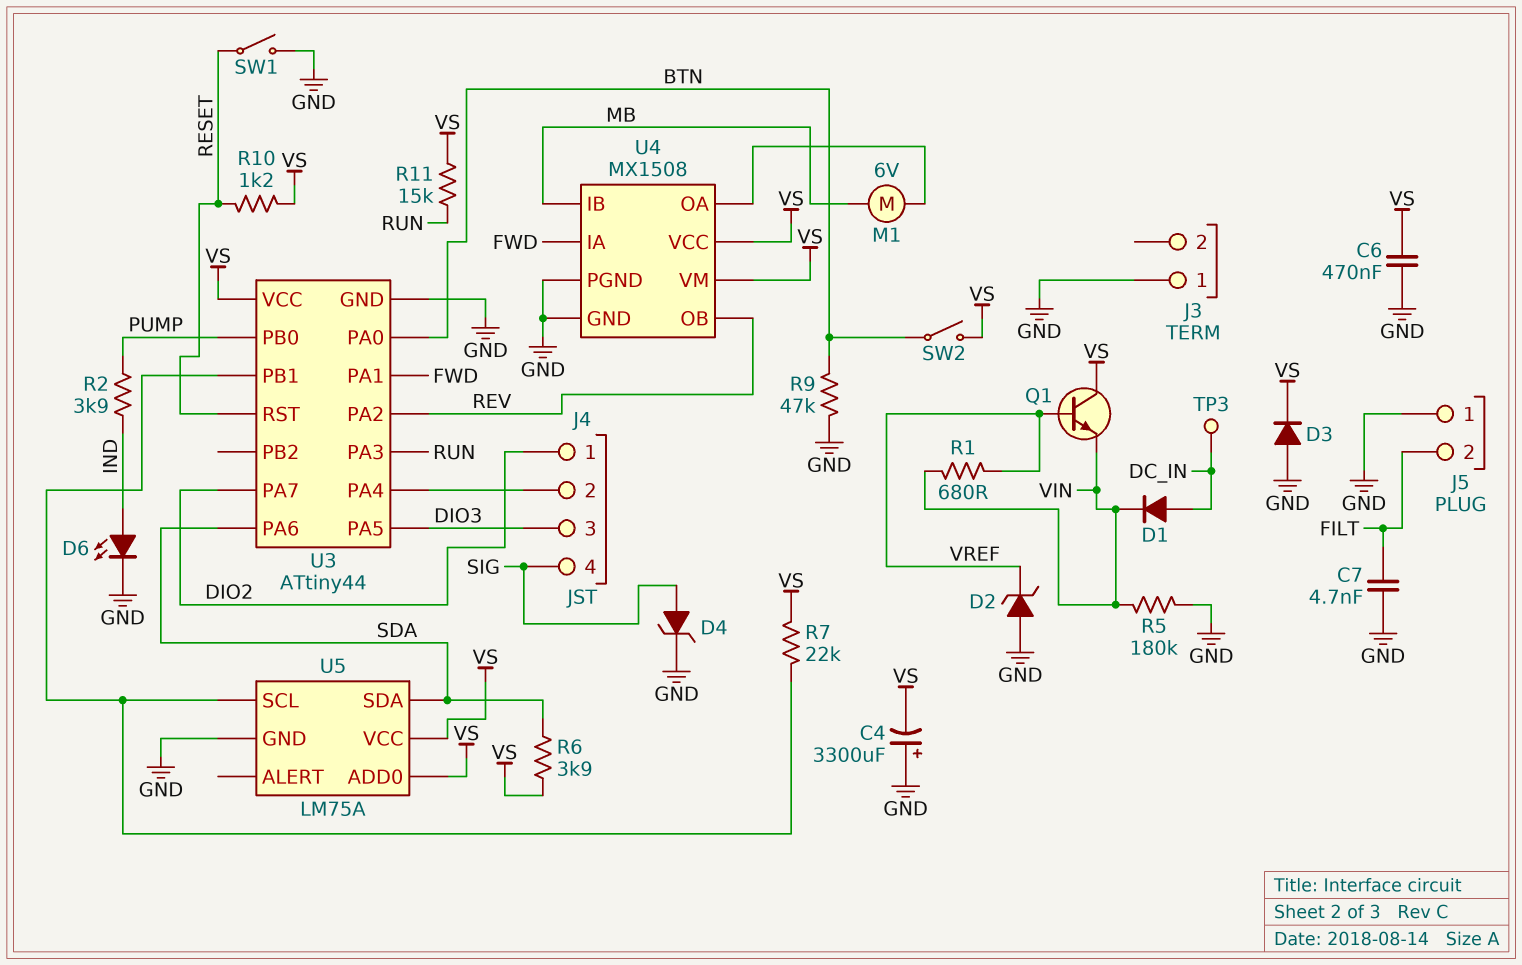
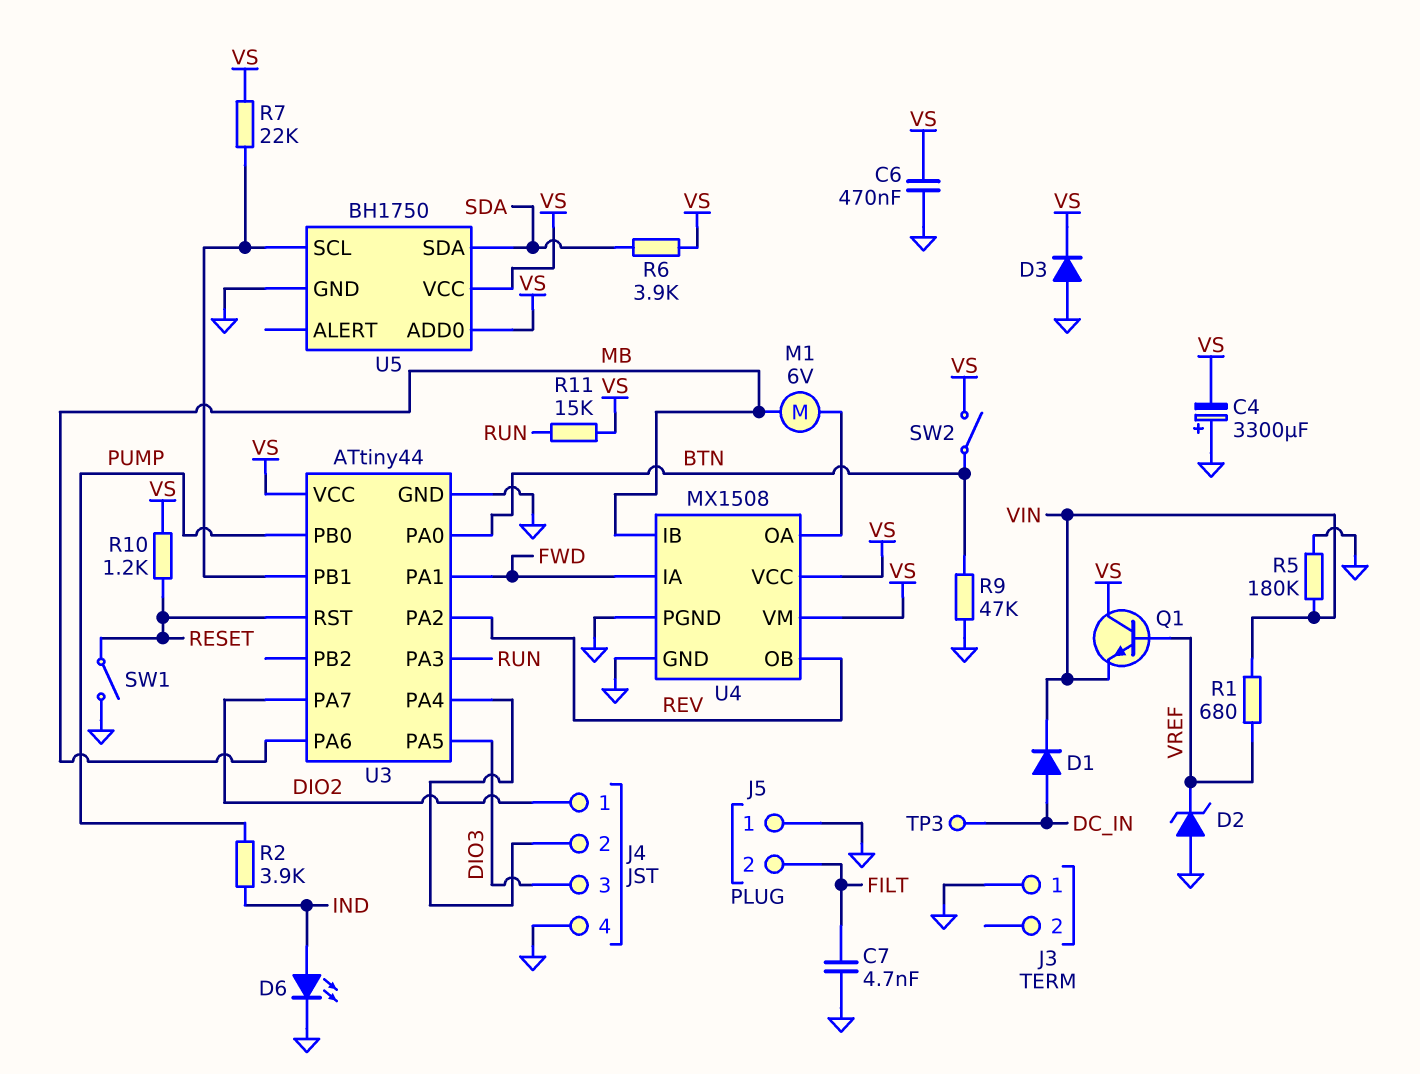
D4: zener (A SIG, K GND) -> none
J4 pin 4: SIG -> GND
U3 pin PA6: SDA -> MB
U5: LM75A -> BH1750

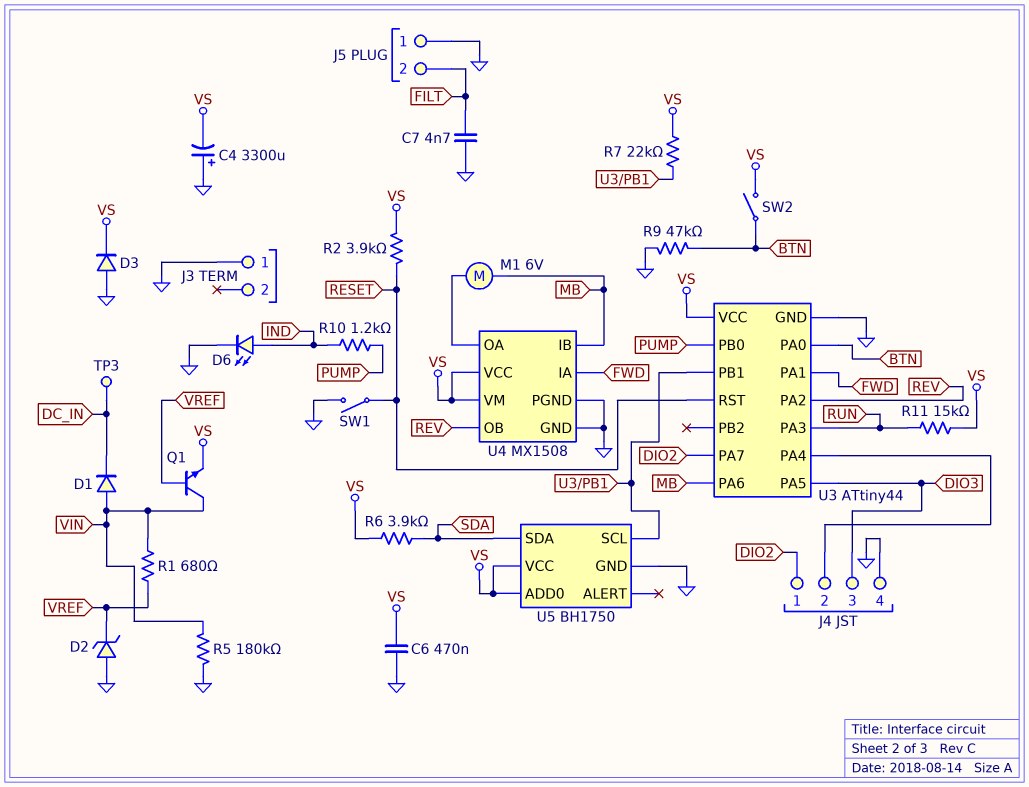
D1: diode (A DC_IN, K VIN) -> diode (A VIN, K DC_IN)
Q1: NPN (B VREF, C VS, E VIN) -> NPN (B VREF, C VIN, E VS)
R2: 3.9k (IND, PUMP) -> 3.9k (RESET, VS)
R10: 1.2k (RESET, VS) -> 1.2k (IND, PUMP)

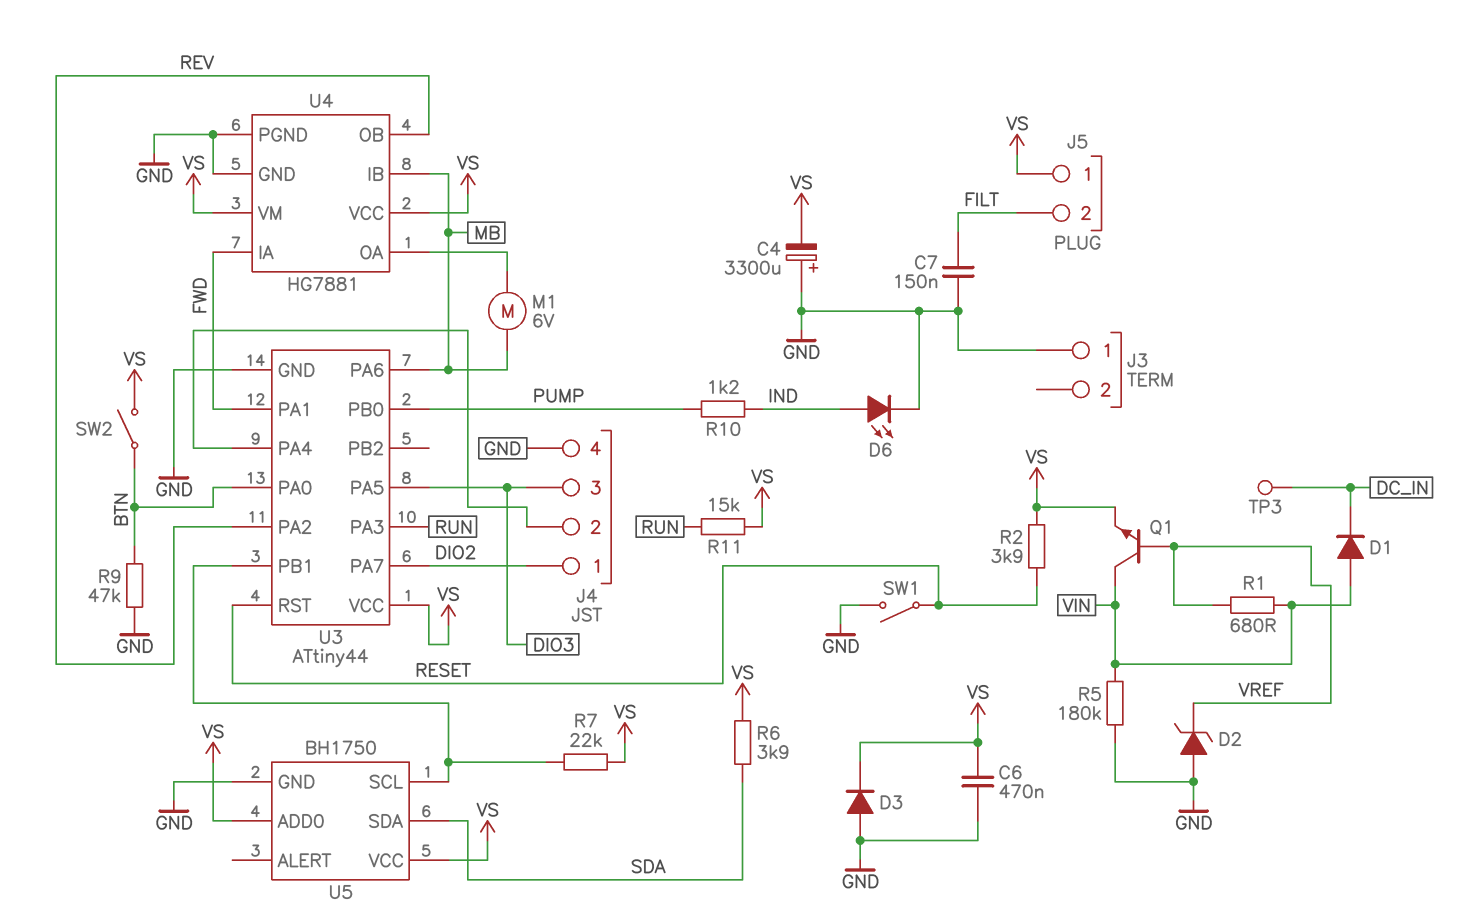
C7: 4.7nF (FILT, GND) -> 150nF (FILT, GND)
J5 pin 1: GND -> VS
U4: MX1508 -> HG7881

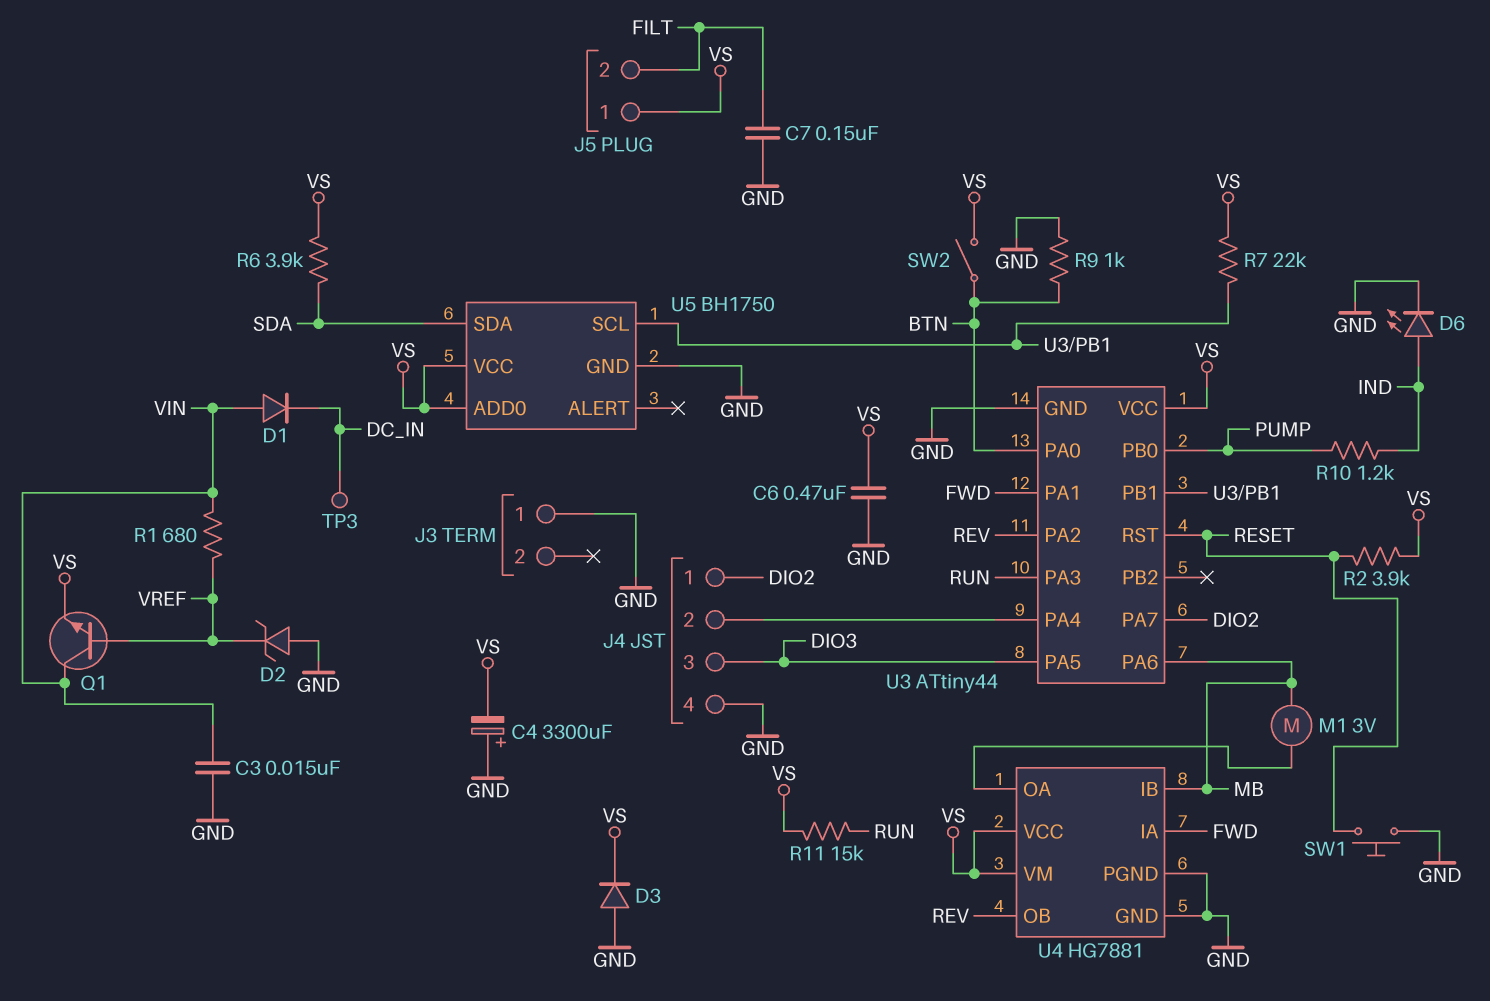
C3: none -> 15nF (GND, VIN)
M1: motor 6V (MB, U4/OA) -> motor 3V (MB, U4/OA)
R5: 180k (GND, VIN) -> none
R9: 47k (BTN, GND) -> 1k (BTN, GND)
SW1: switch (GND, RESET) -> button (GND, RESET)

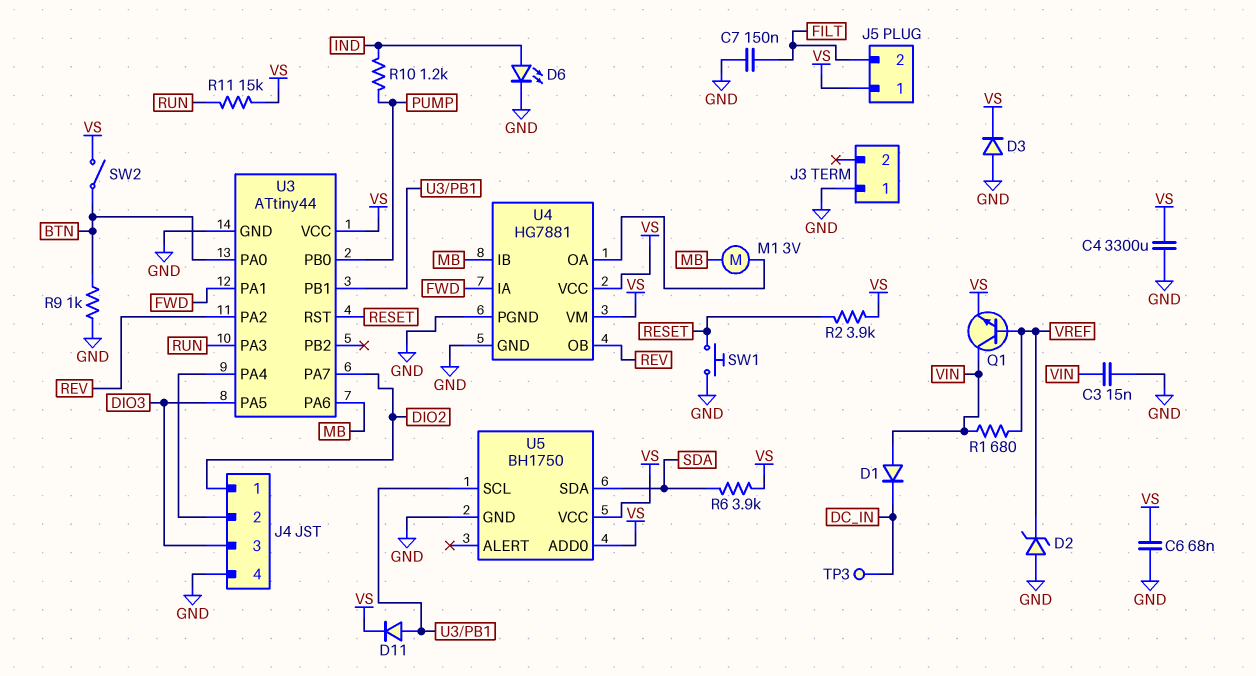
C4: 3300uF (plus GND, minus VS) -> 3300uF (GND, VS)
C6: 470nF (GND, VS) -> 68nF (GND, VS)
D11: none -> diode (A U3/PB1, K VS)
R7: 22k (U3/PB1, VS) -> none

